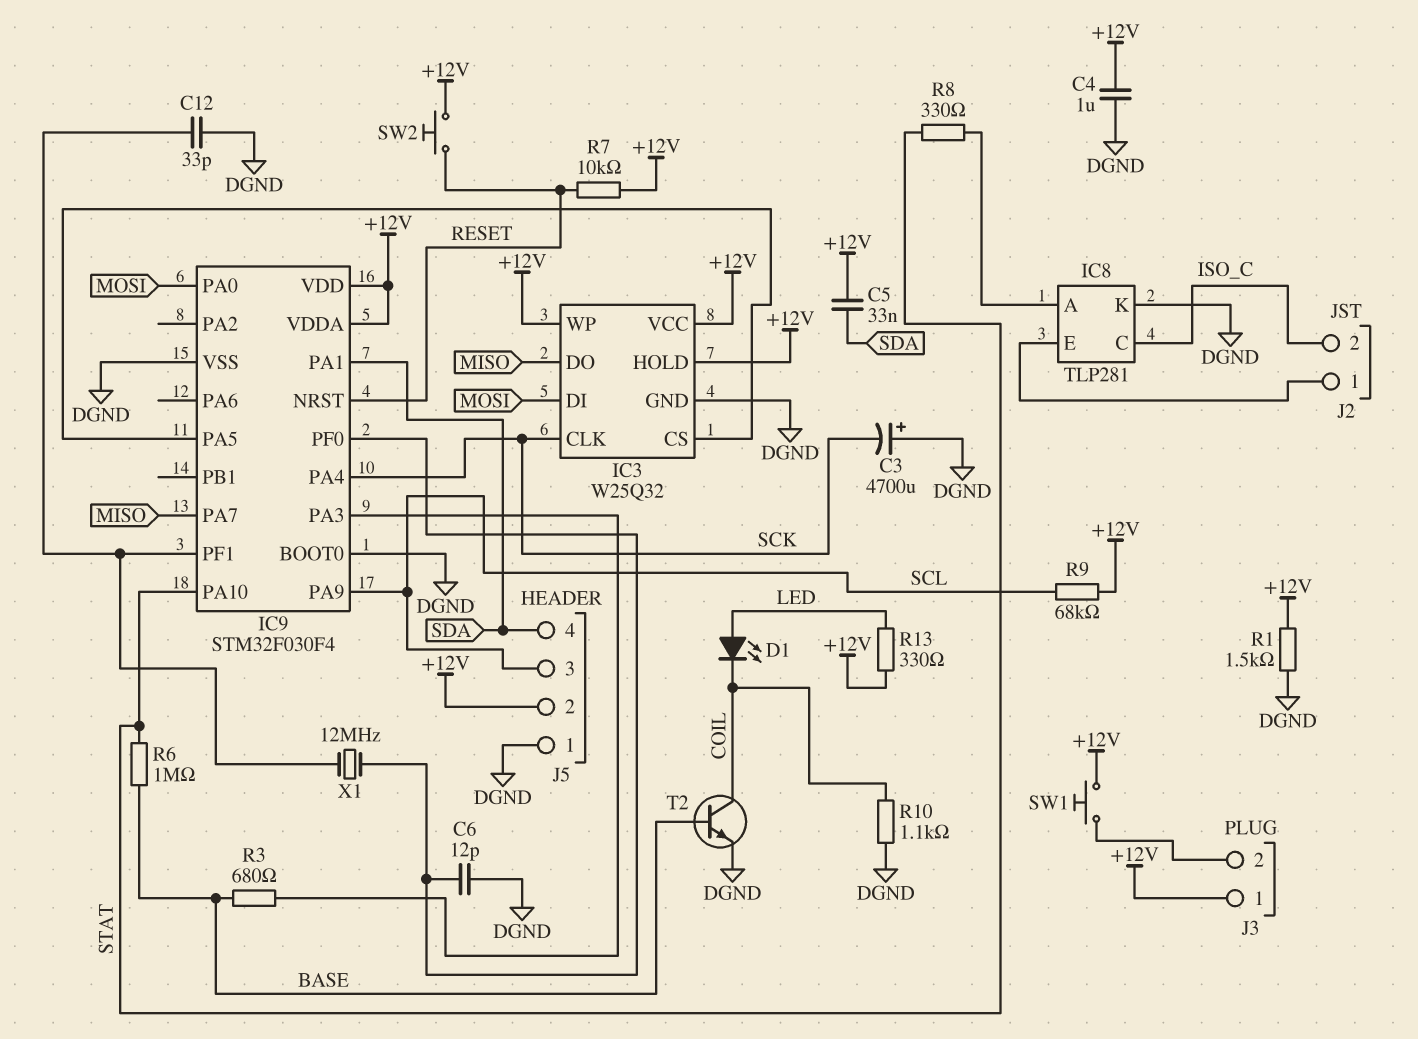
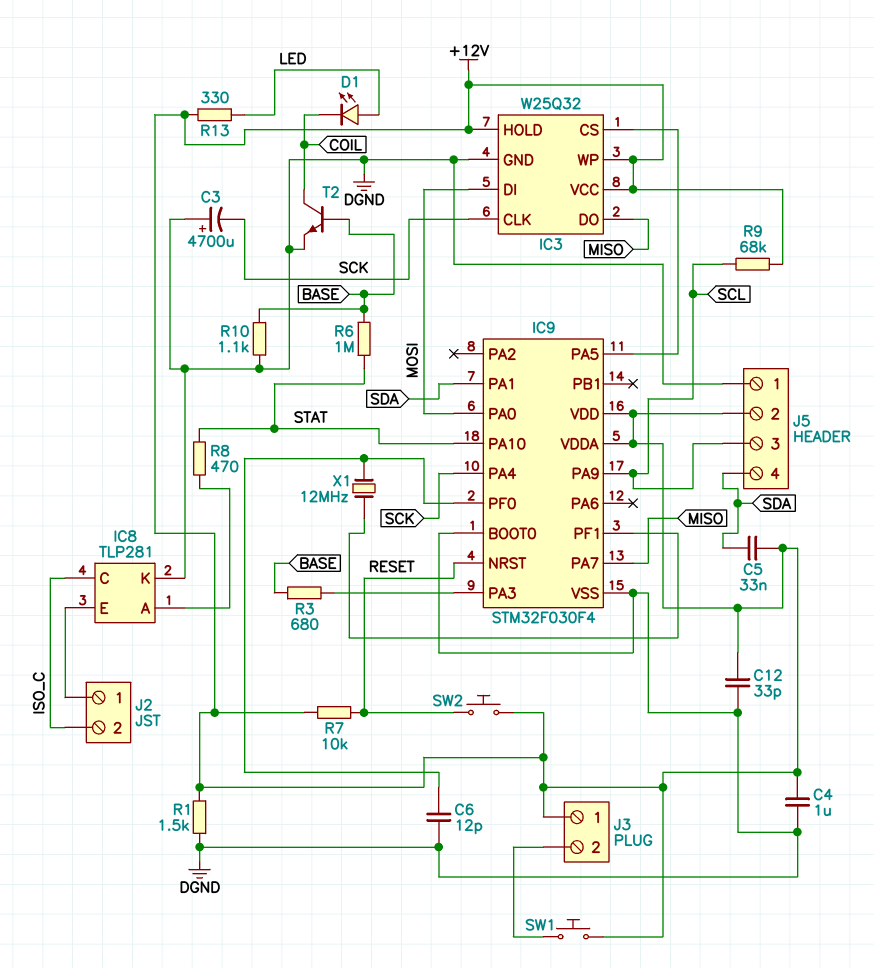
C12: 33pF (DGND, IC9/PF1) -> 33pF (+12V, DGND)
R8: 330 (IC8/A, STAT) -> 470 (IC8/A, STAT)
R10: 1.1k (COIL, DGND) -> 1.1k (BASE, DGND)

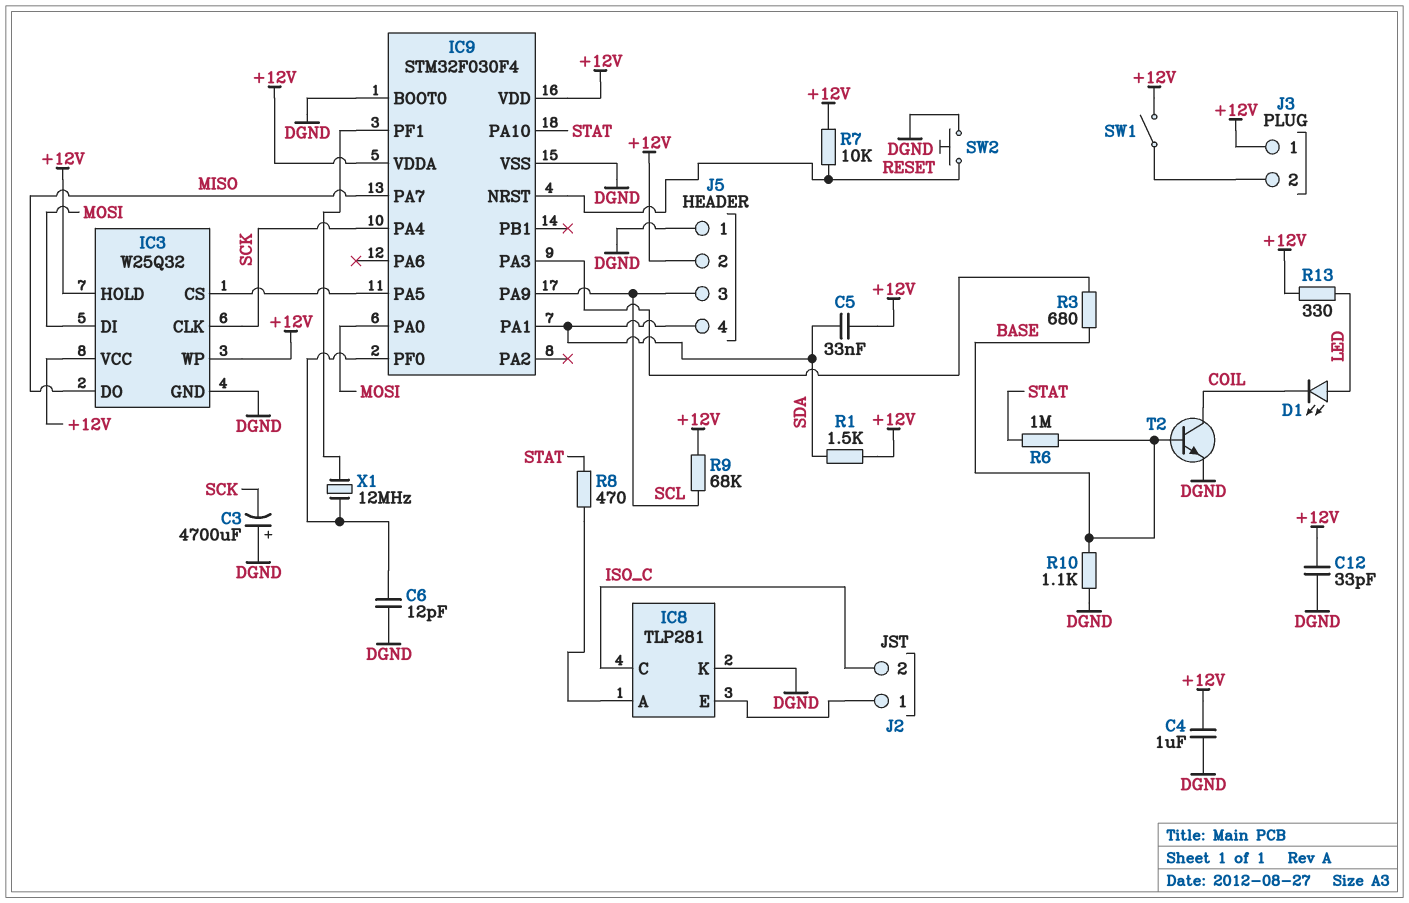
R1: 1.5k (+12V, DGND) -> 1.5k (+12V, SDA)
SW1: button (+12V, J3/2) -> switch (+12V, J3/2)
SW2: button (+12V, RESET) -> button (DGND, RESET)

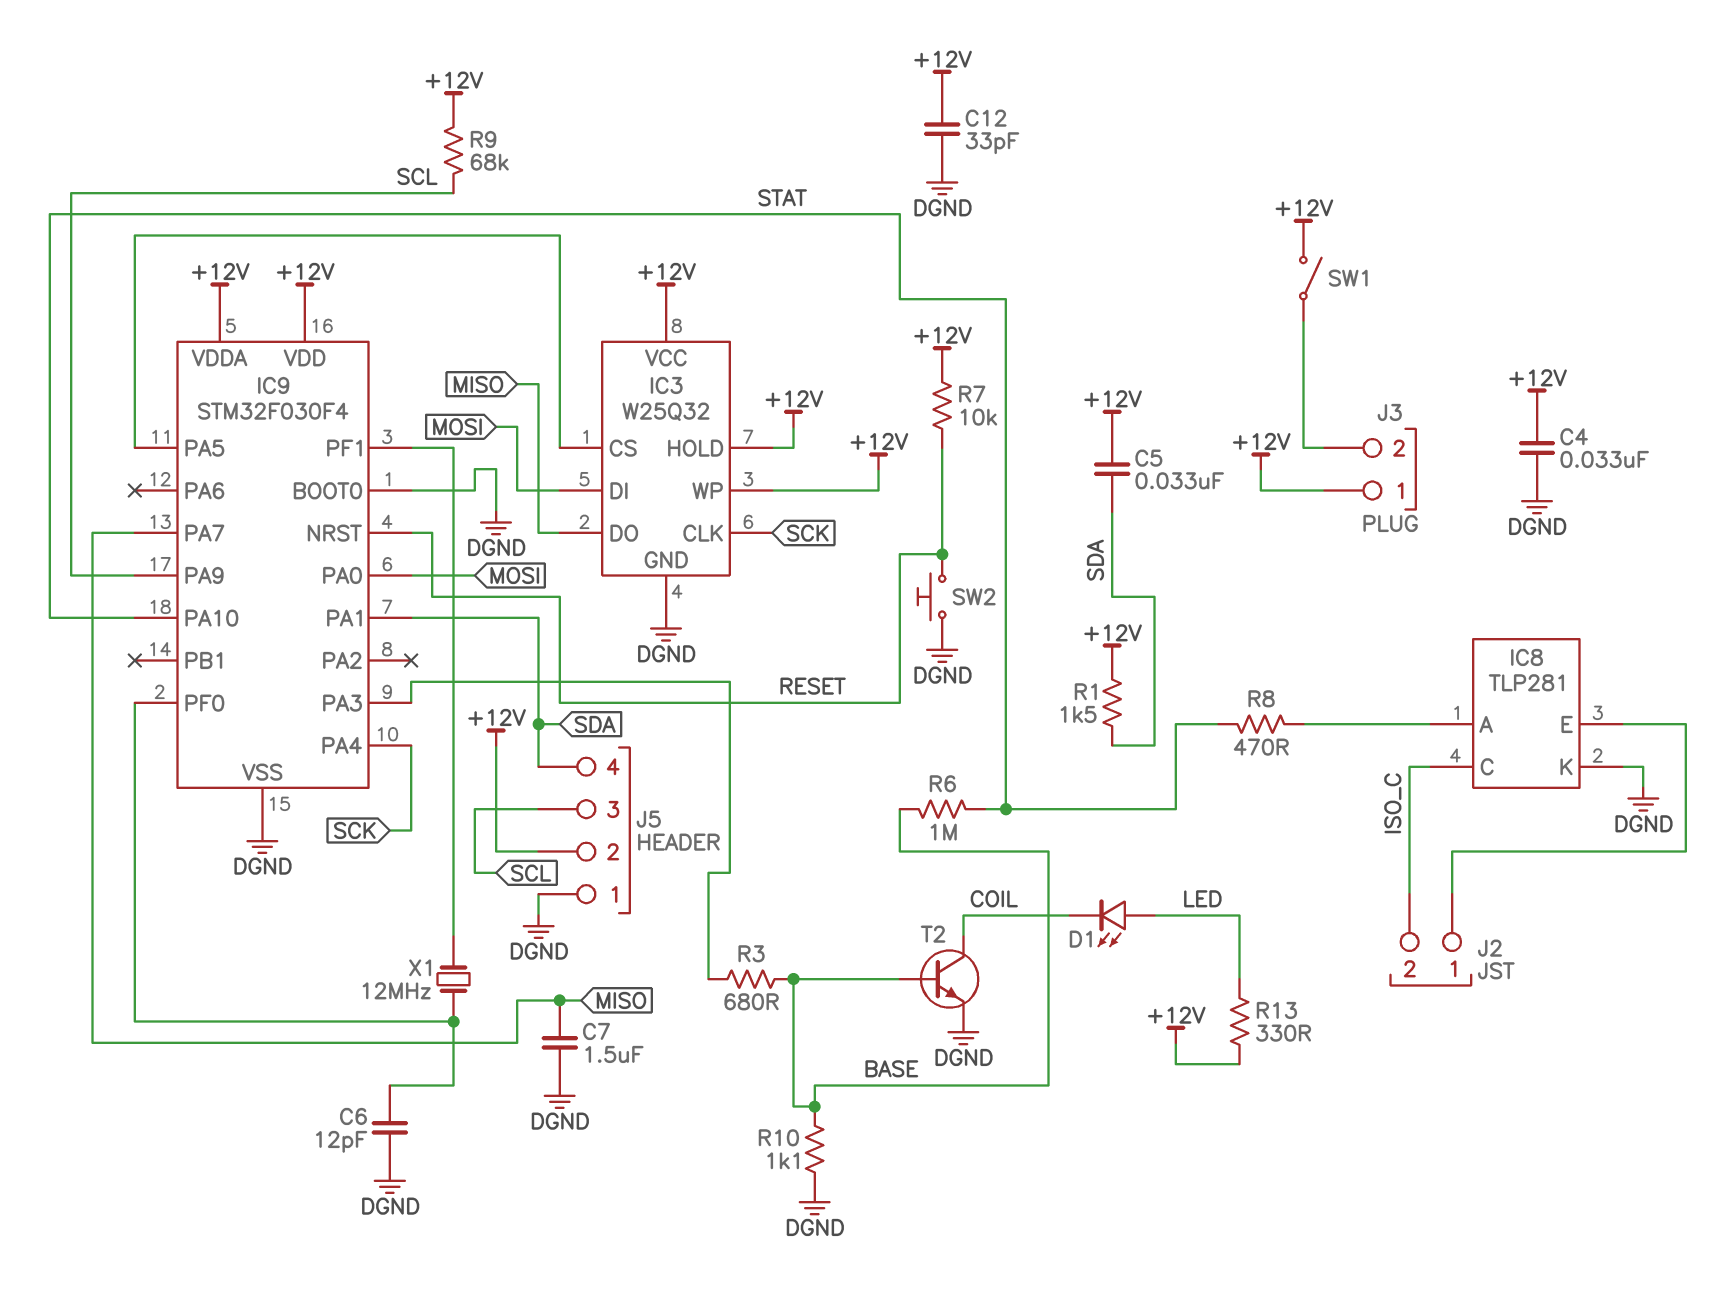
C3: 4700uF (plus DGND, minus SCK) -> none
C4: 1uF (+12V, DGND) -> 33nF (+12V, DGND)
C7: none -> 1.5uF (DGND, MISO)

